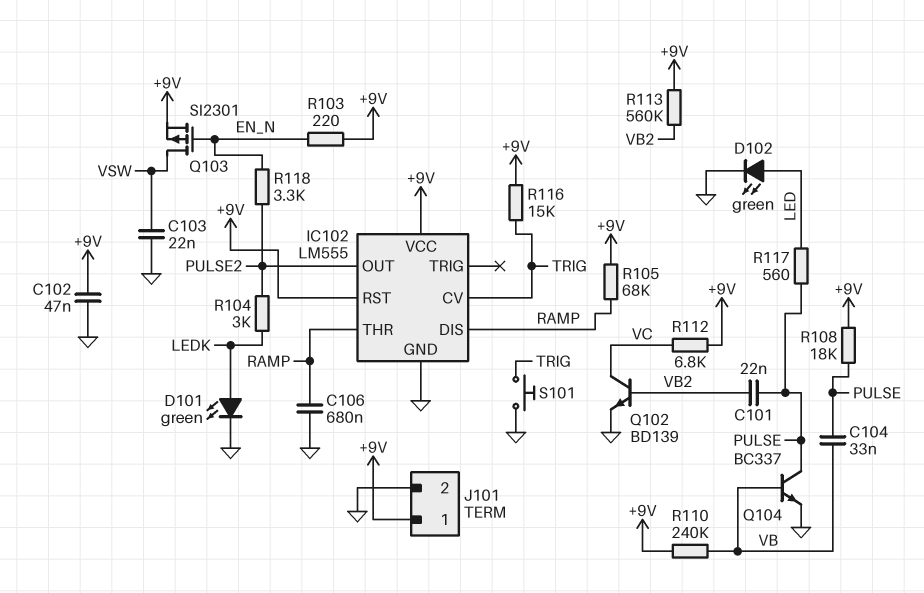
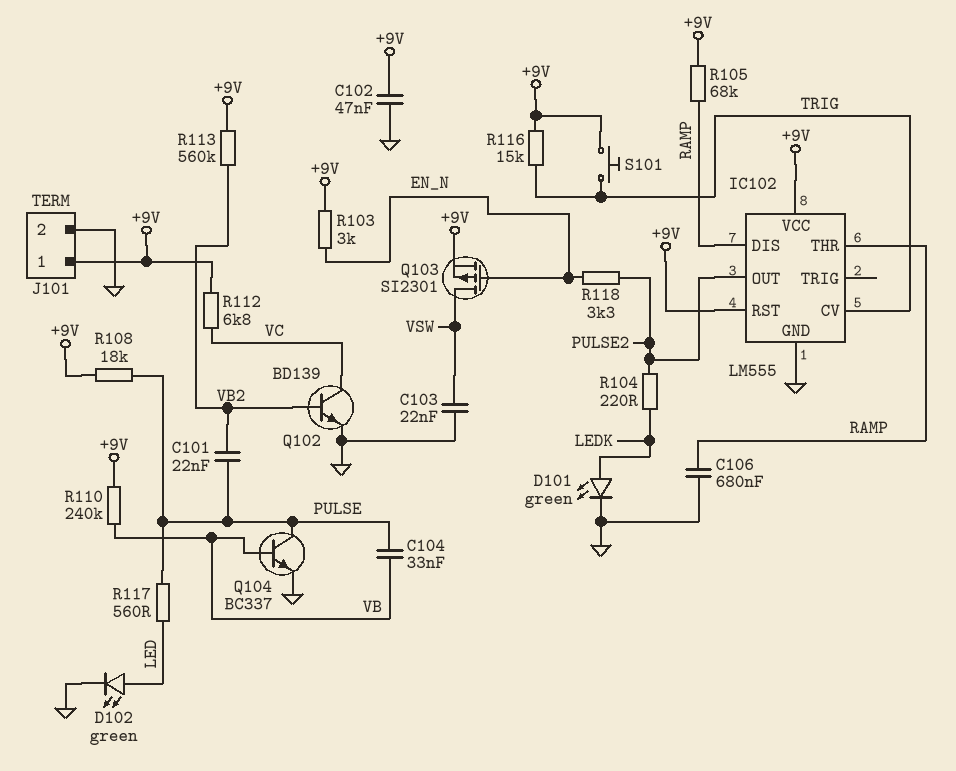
R103: 220 (+9V, EN_N) -> 3k (+9V, EN_N)
R104: 3k (LEDK, PULSE2) -> 220 (LEDK, PULSE2)
S101: button (GND, TRIG) -> button (+9V, TRIG)

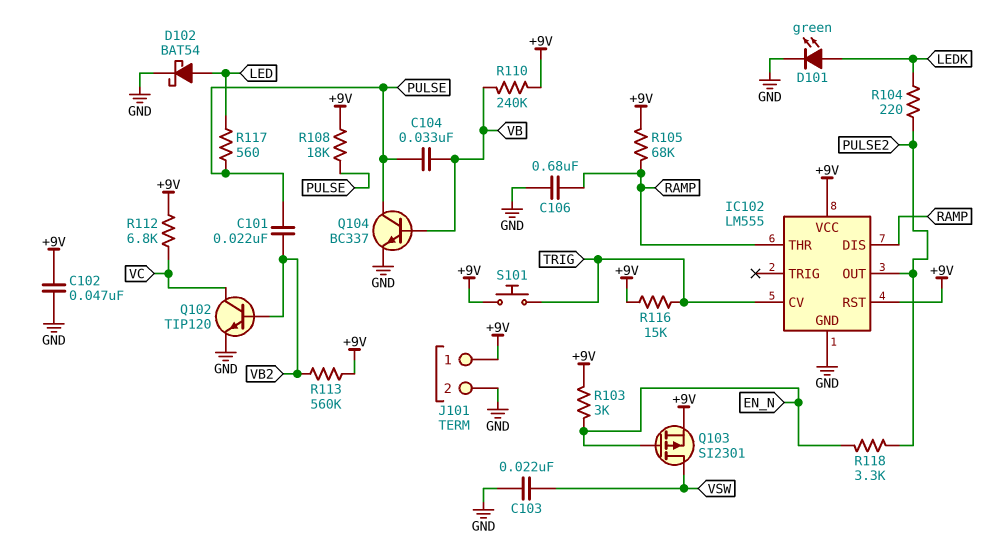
D102: LED green (A LED, K GND) -> schottky BAT54 (A LED, K GND)
Q102: NPN BD139 (B VB2, C VC, E GND) -> NPN TIP120 (B VB2, C VC, E GND)

